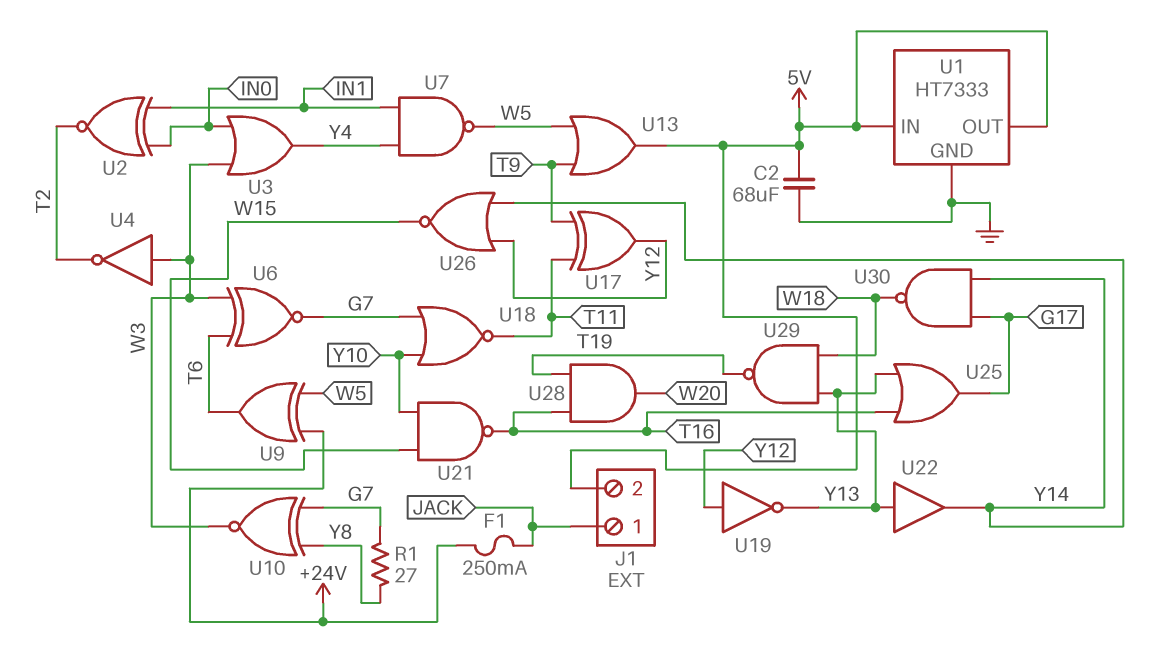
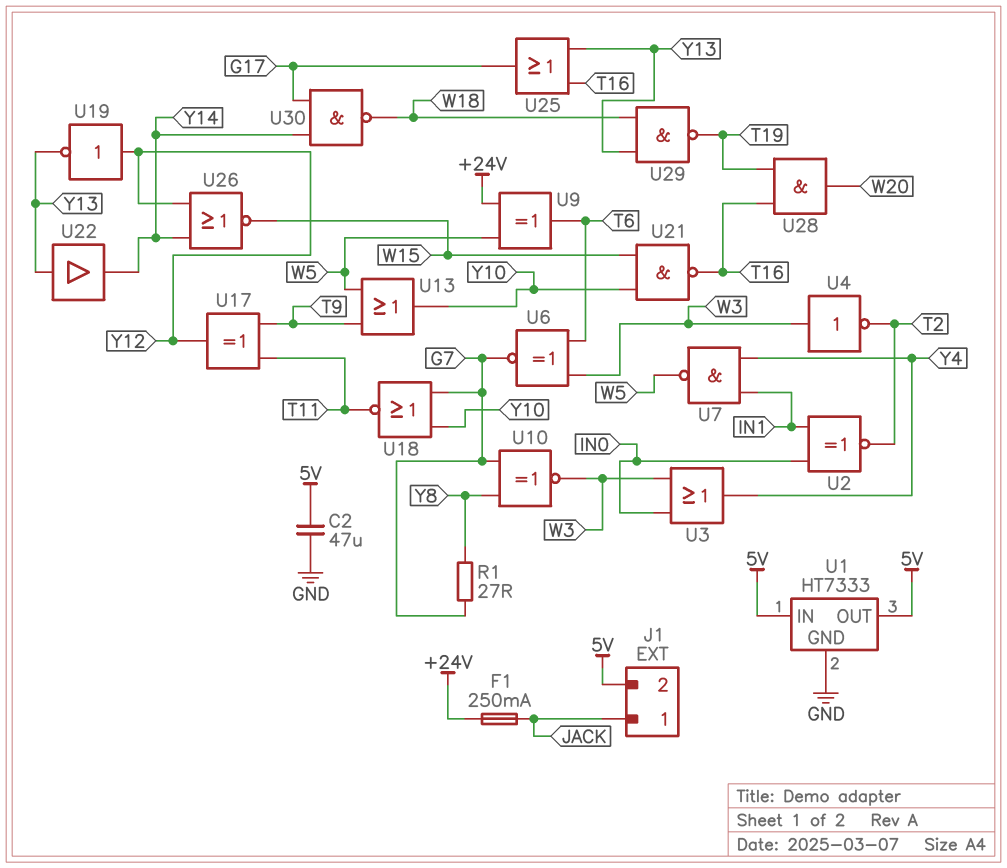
C2: 68uF (5V, GND) -> 47uF (5V, GND)
U13: OR (in T9, in W5, out 5V) -> OR (in T9, in W5, out Y10)

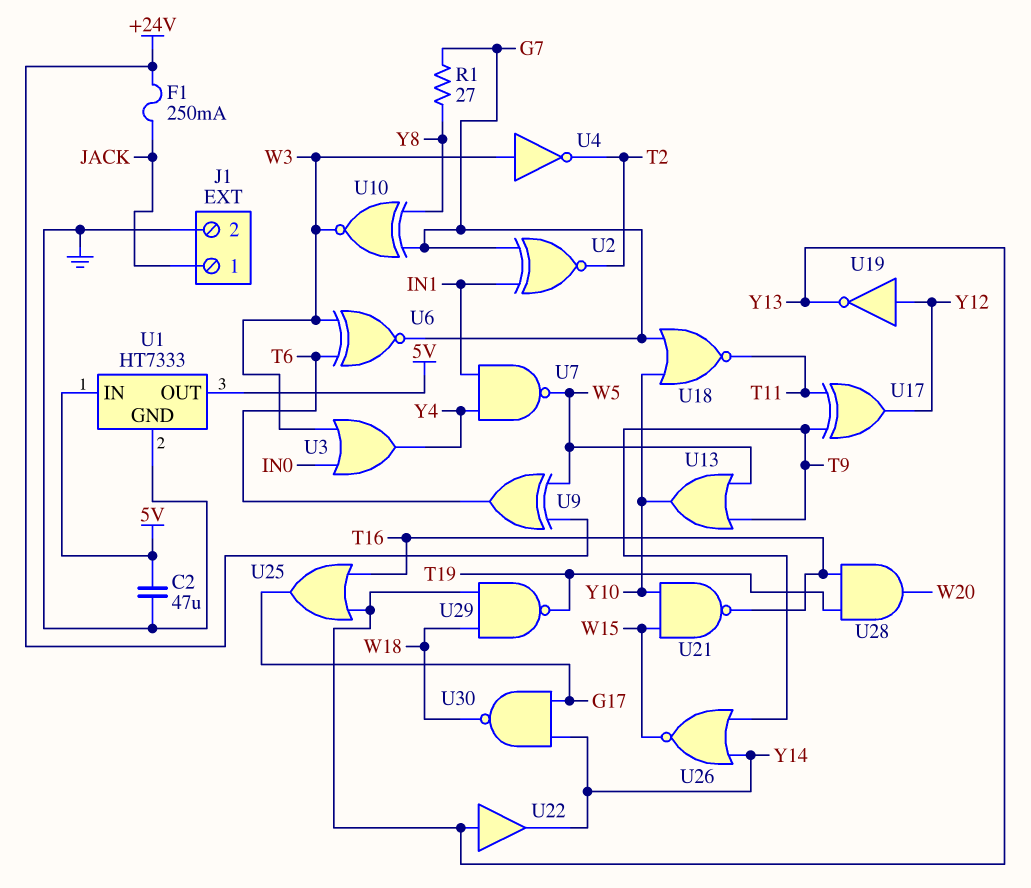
J1 pin 2: 5V -> GND
U2: XNOR (in IN0, in IN1, out T2) -> XNOR (in G7, in IN1, out T2)
U26: NOR (in Y12, in Y14, out W15) -> NOR (in T9, in Y14, out W15)

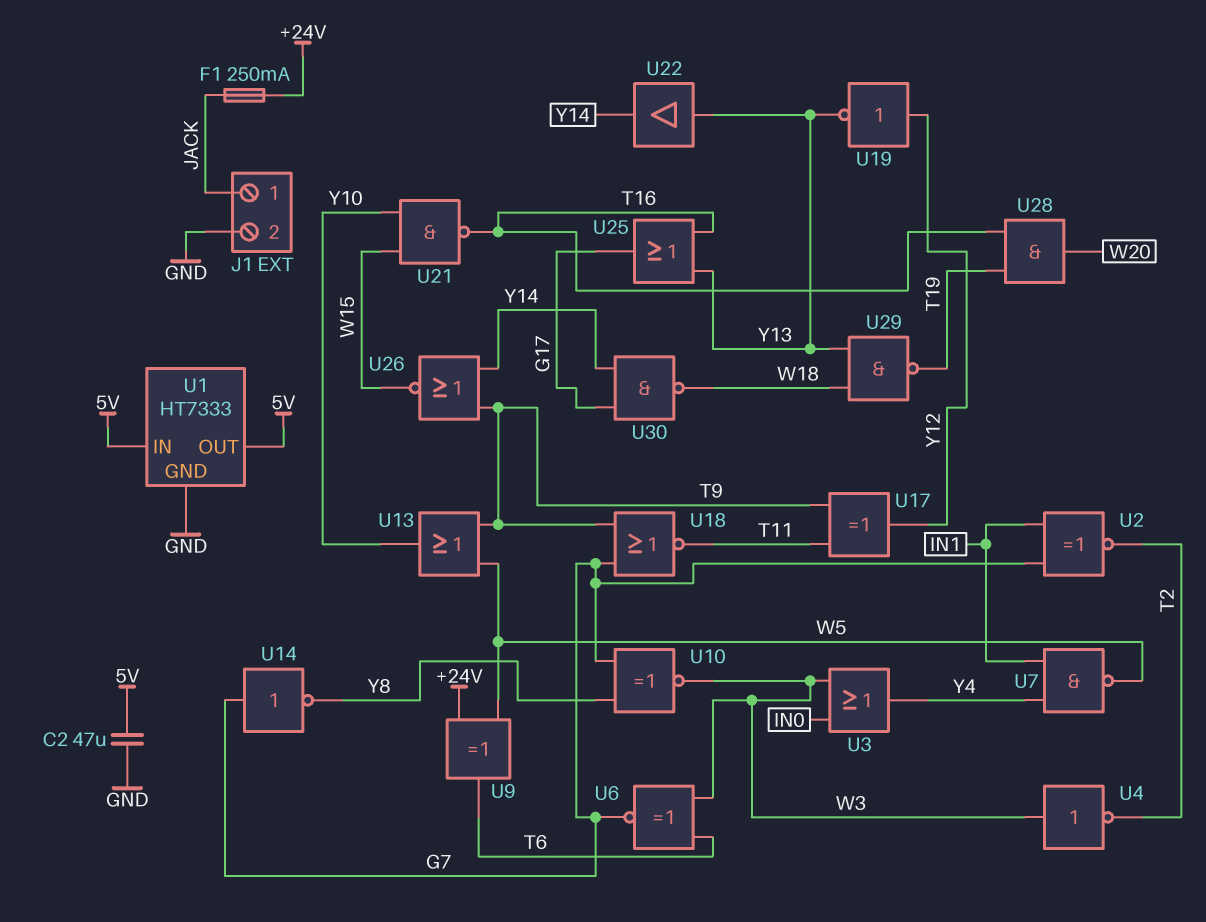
R1: 27 (G7, Y8) -> none
U14: none -> NOT (in G7, out Y8)
U18: NOR (in G7, in Y10, out T11) -> NOR (in G7, in T9, out T11)

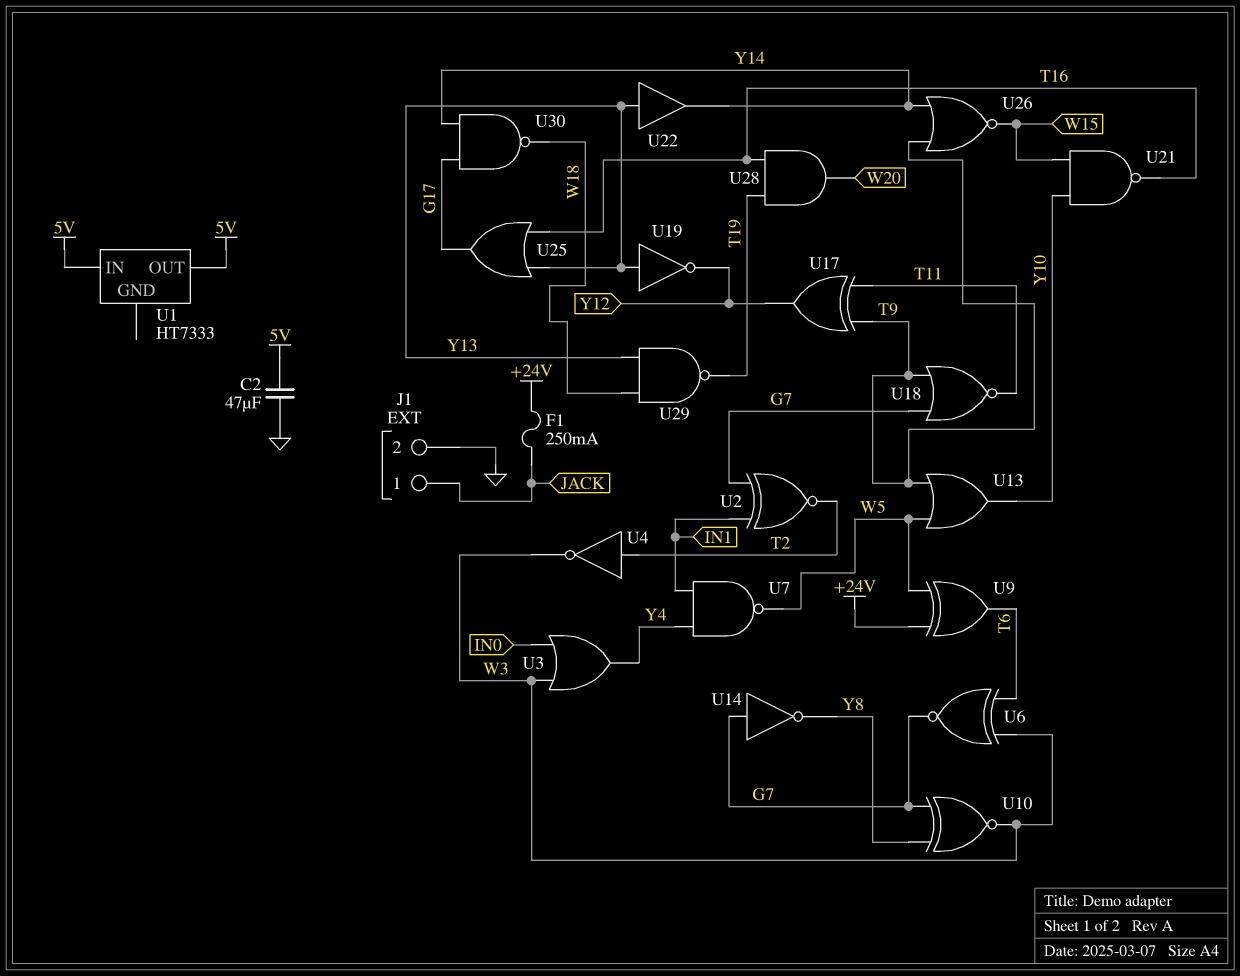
U1 pin GND: GND -> none
U4: NOT (in W3, out T2) -> NOT (in T2, out W3)
U19: NOT (in Y12, out Y13) -> NOT (in Y13, out Y12)

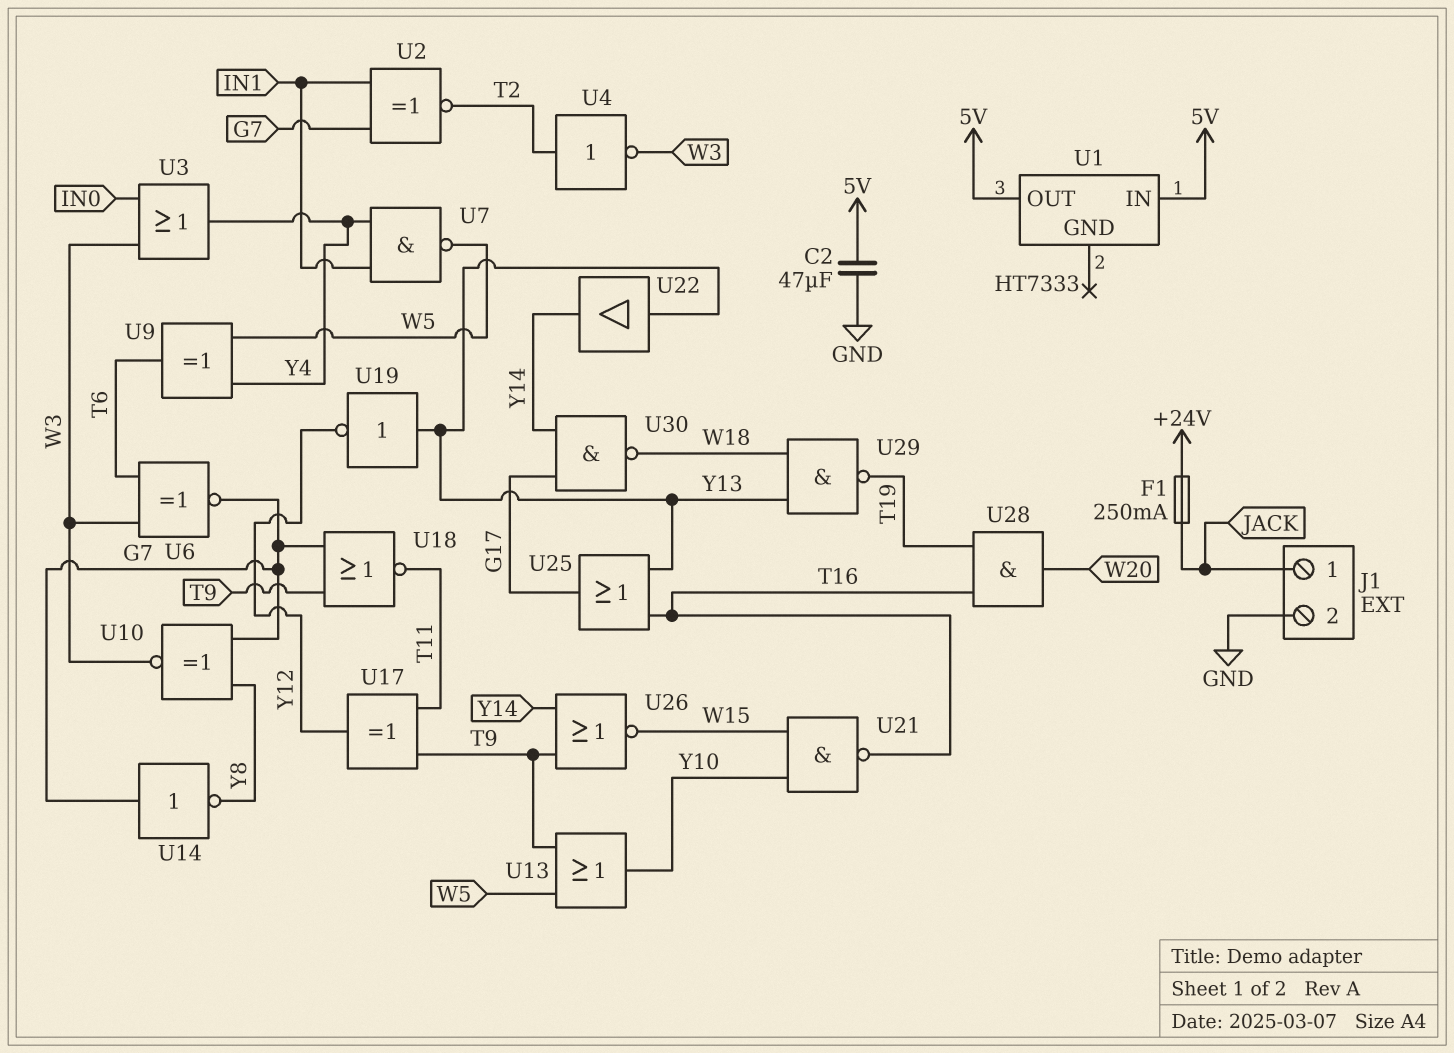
U9: XOR (in +24V, in W5, out T6) -> XOR (in W5, in Y4, out T6)

